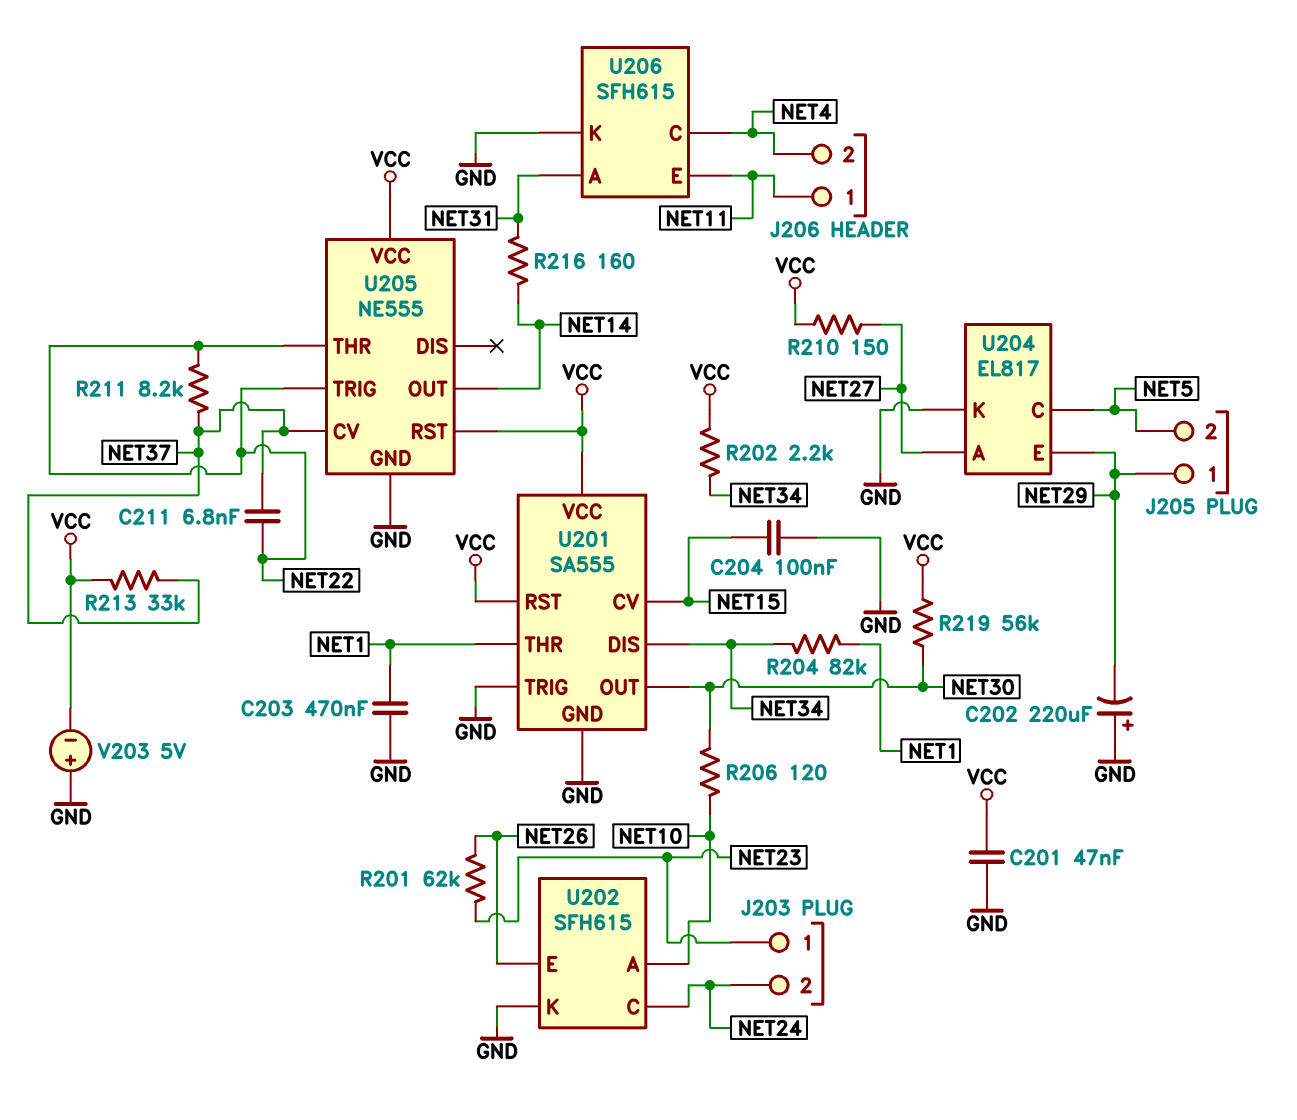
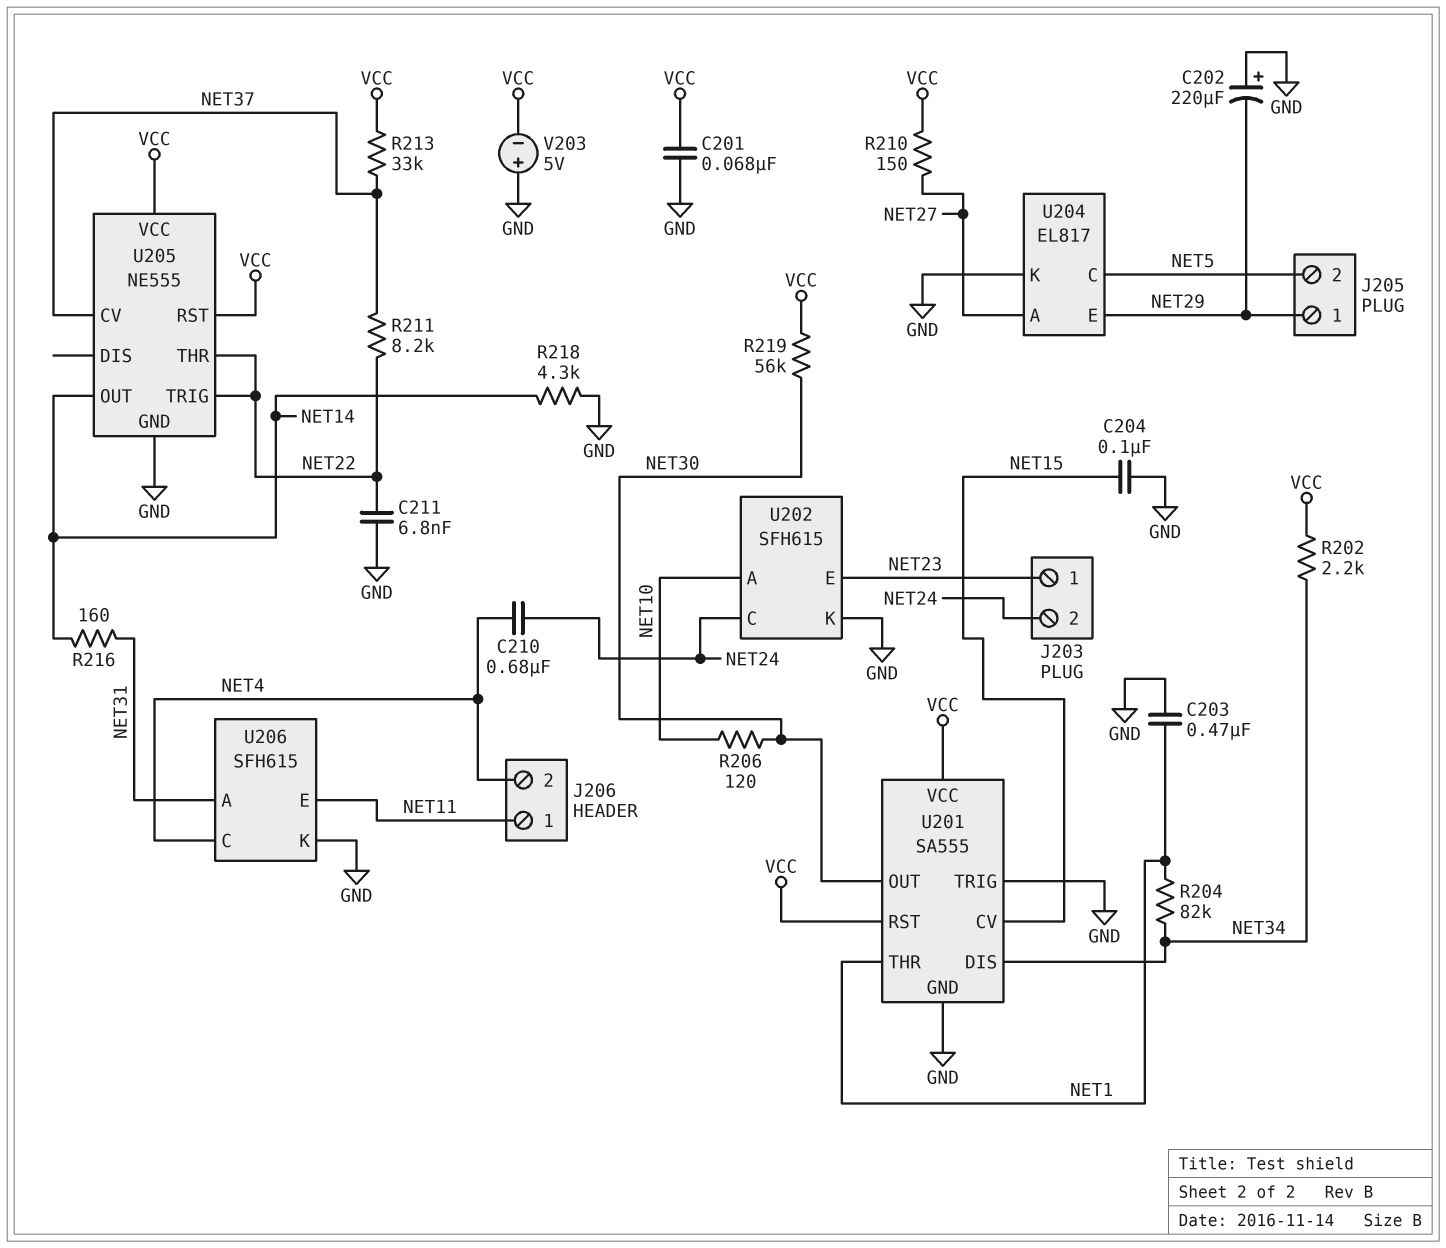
C201: 47nF (GND, VCC) -> 68nF (GND, VCC)
C210: none -> 680nF (NET4, NET24)
C211: 6.8nF (NET22, NET37) -> 6.8nF (GND, NET22)
R201: 62k (NET23, NET26) -> none
R218: none -> 4.3k (GND, NET14)
U202 pin E: NET26 -> NET23

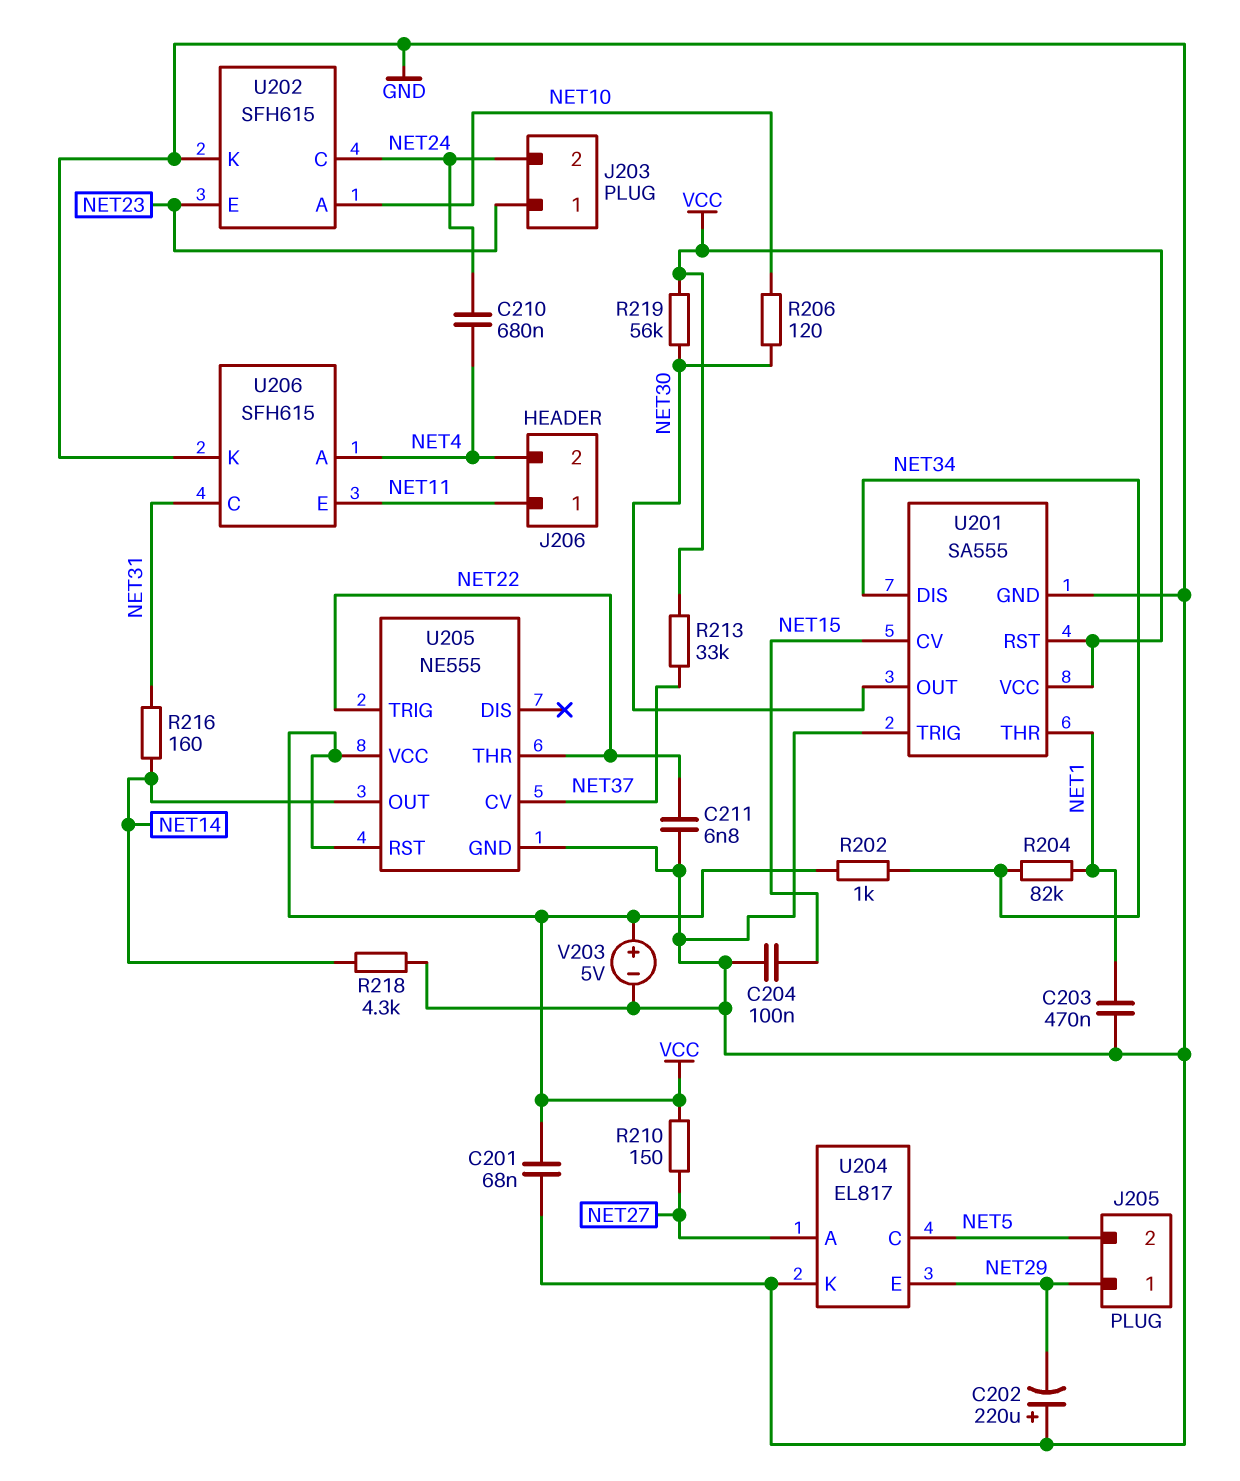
R202: 2.2k (NET34, VCC) -> 1k (NET34, VCC)
R211: 8.2k (NET22, NET37) -> none
U206 pin A: NET31 -> NET4
U206 pin C: NET4 -> NET31
V203: 5V (plus GND, minus VCC) -> 5V (plus VCC, minus GND)

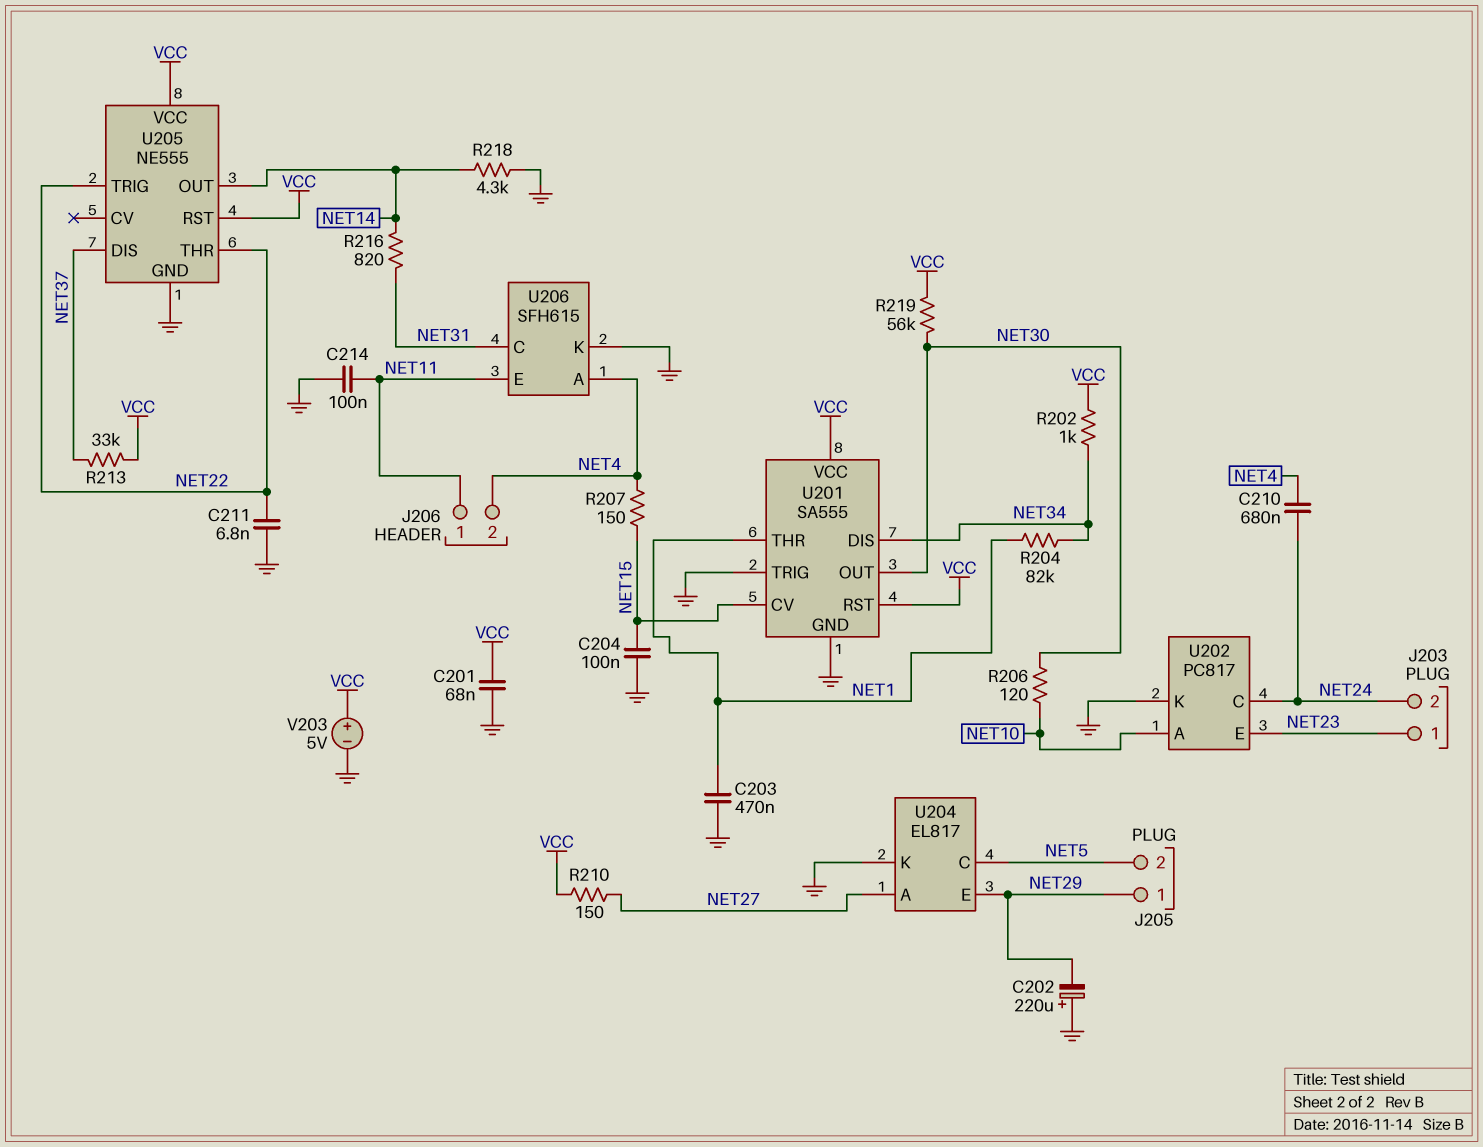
C214: none -> 100nF (GND, NET11)
R207: none -> 150 (NET4, NET15)
R216: 160 (NET14, NET31) -> 820 (NET14, NET31)
U202: SFH615 -> PC817
U205 pin CV: NET37 -> none
U205 pin DIS: none -> NET37

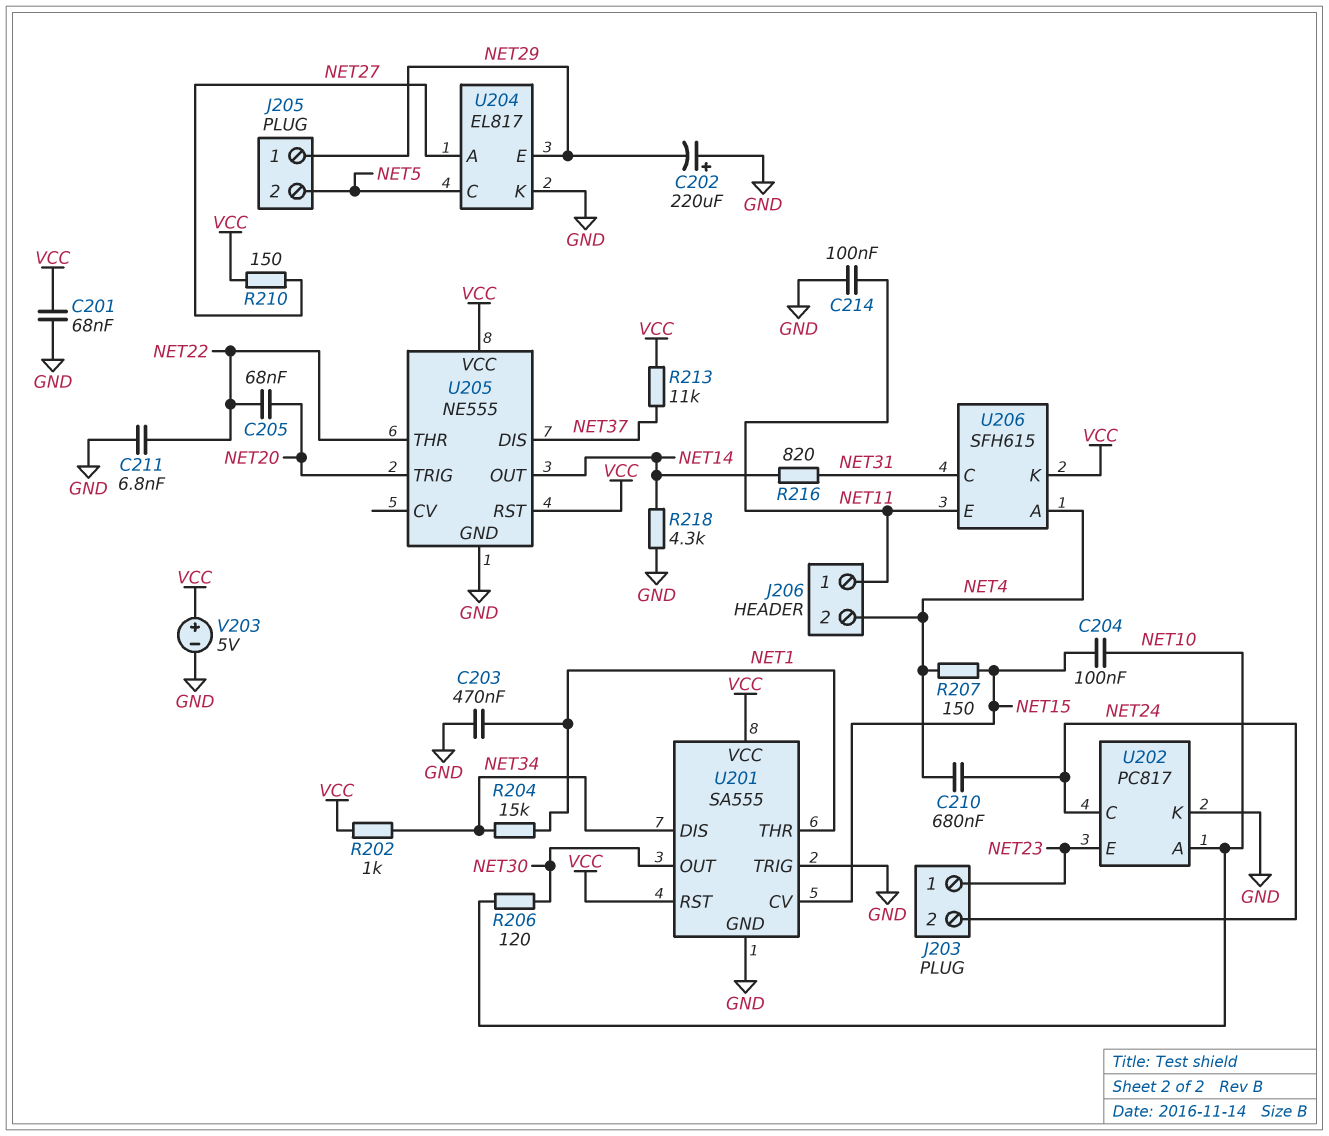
C204: 100nF (GND, NET15) -> 100nF (NET10, NET15)
C205: none -> 68nF (NET20, NET22)
R204: 82k (NET1, NET34) -> 15k (NET1, NET34)
R213: 33k (NET37, VCC) -> 11k (NET37, VCC)
R219: 56k (NET30, VCC) -> none
U205 pin TRIG: NET22 -> NET20
U206 pin K: GND -> VCC

